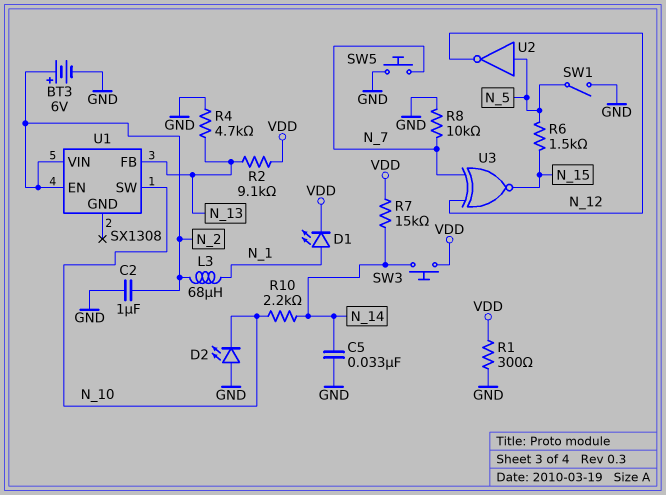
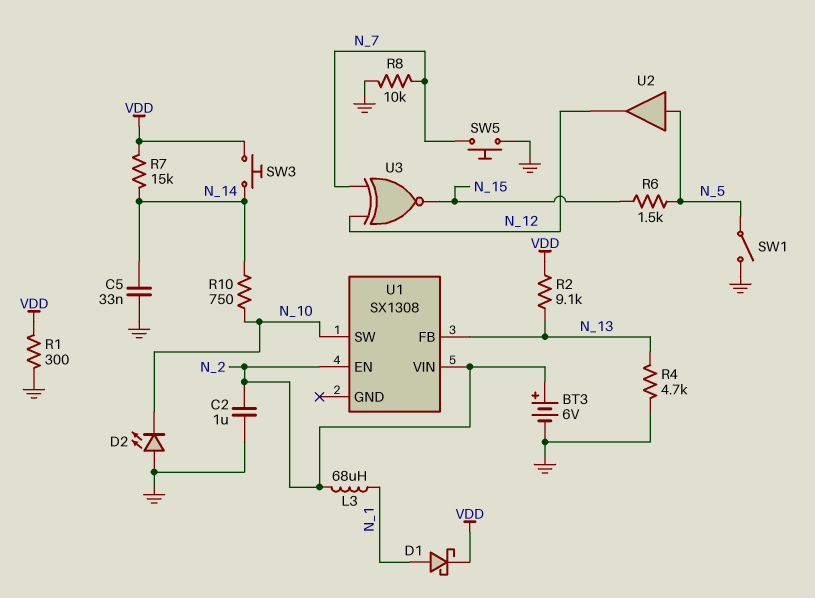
D1: LED (A N_1, K VDD) -> schottky (A N_1, K VDD)
R10: 2.2k (N_10, N_14) -> 750 (N_10, N_14)
U2: NOT (in N_5, out N_12) -> buffer (in N_5, out N_12)

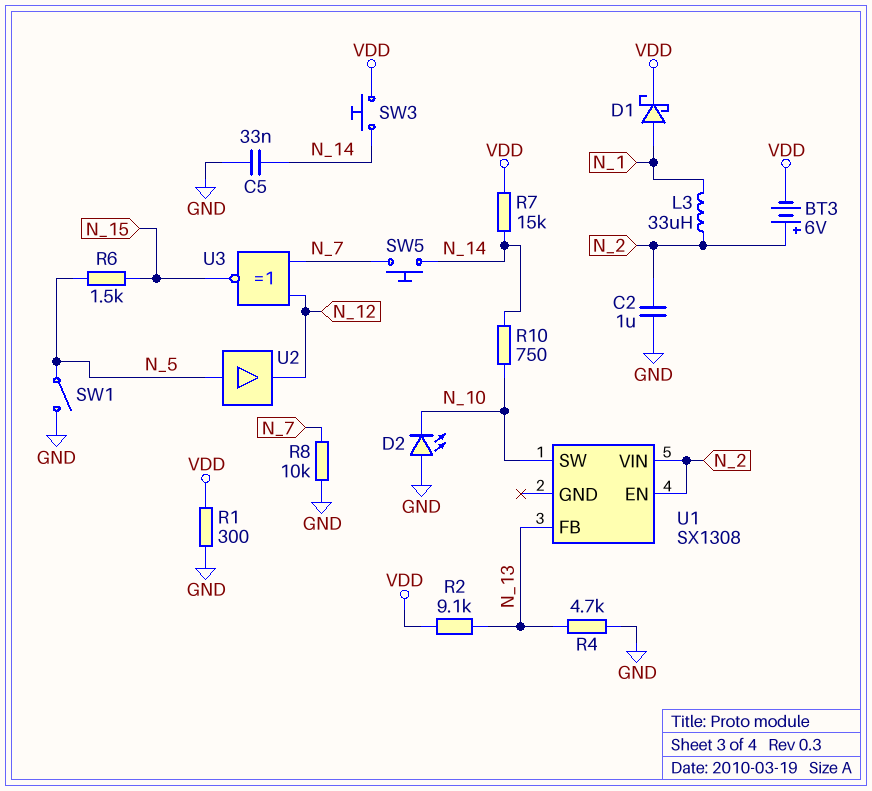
BT3: 6V (plus N_2, minus GND) -> 6V (plus N_2, minus VDD)
L3: 68uH (N_1, N_2) -> 33uH (N_1, N_2)
SW5: button (GND, N_7) -> button (N_7, N_14)

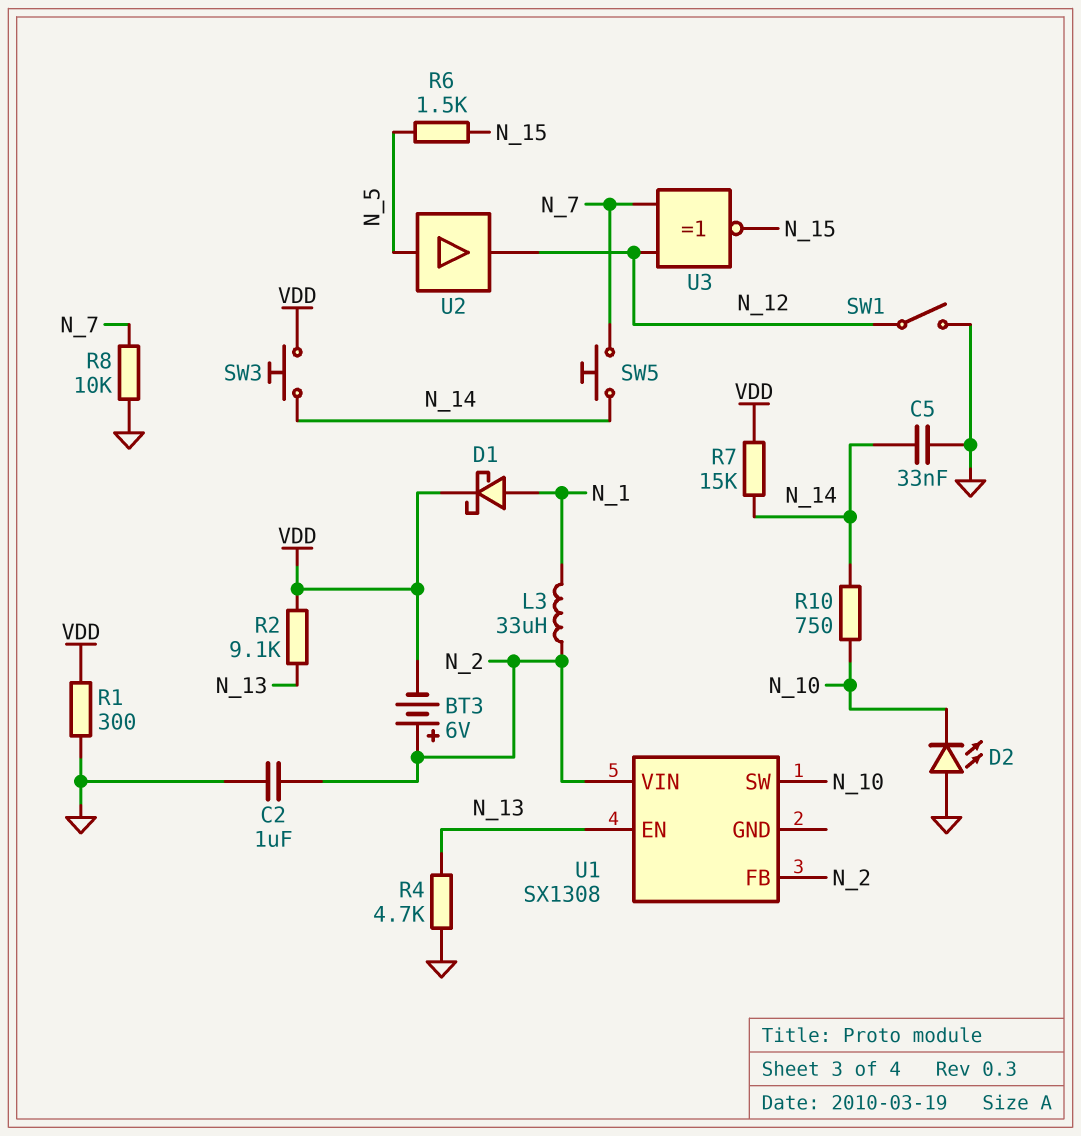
SW1: switch (GND, N_5) -> switch (GND, N_12)
U1 pin EN: N_2 -> N_13
U1 pin FB: N_13 -> N_2

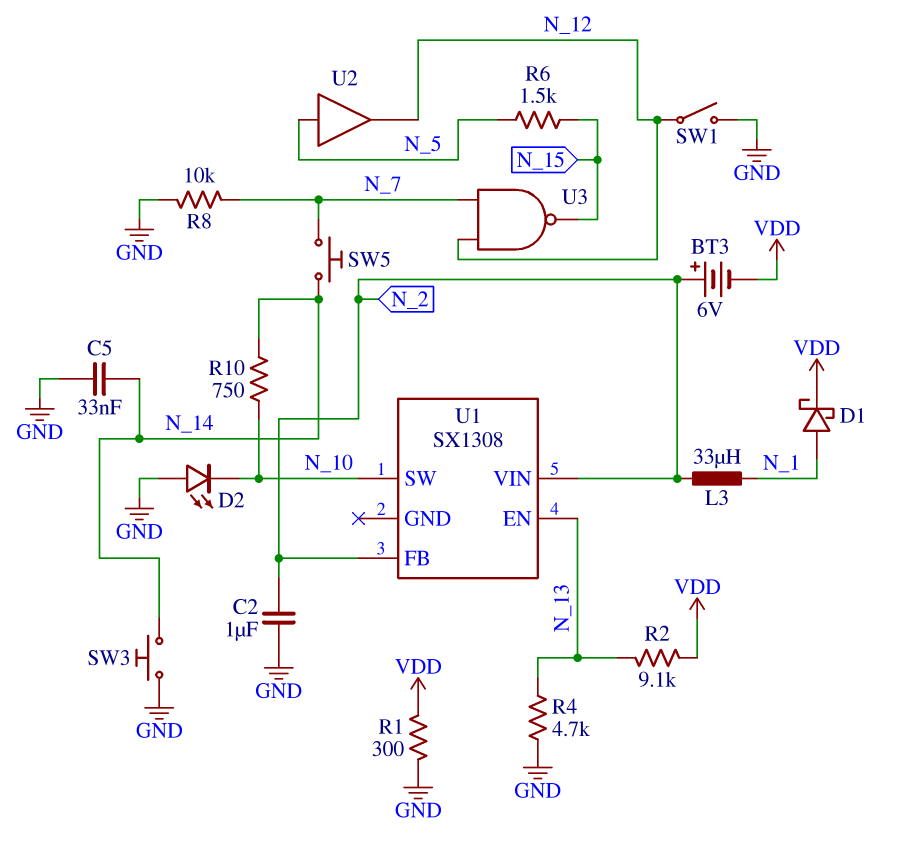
R7: 15k (N_14, VDD) -> none
SW3: button (N_14, VDD) -> button (GND, N_14)
U3: XNOR (in N_7, in N_12, out N_15) -> NAND (in N_7, in N_12, out N_15)

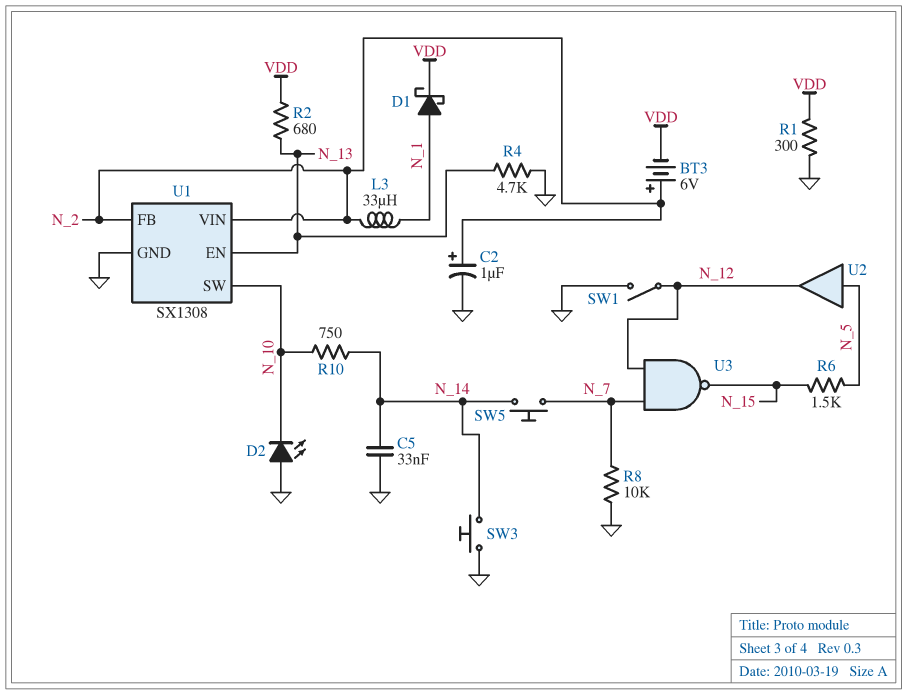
C2: 1uF (GND, N_2) -> 1uF (plus N_2, minus GND)
R2: 9.1k (N_13, VDD) -> 680 (N_13, VDD)
U1 pin GND: none -> GND

